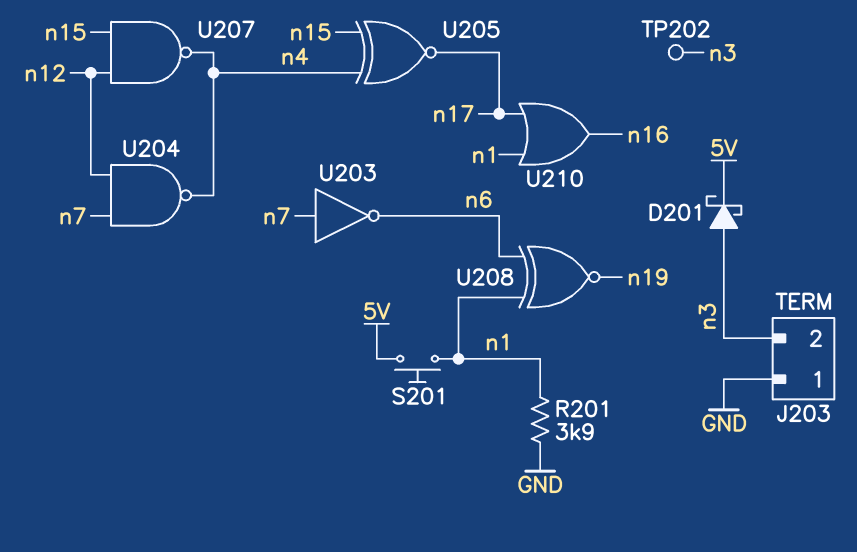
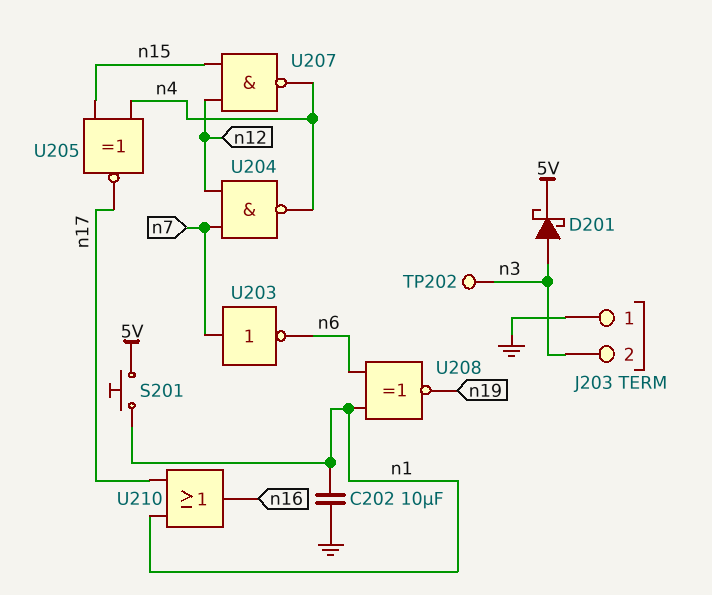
C202: none -> 10uF (GND, n1)
R201: 3.9k (GND, n1) -> none

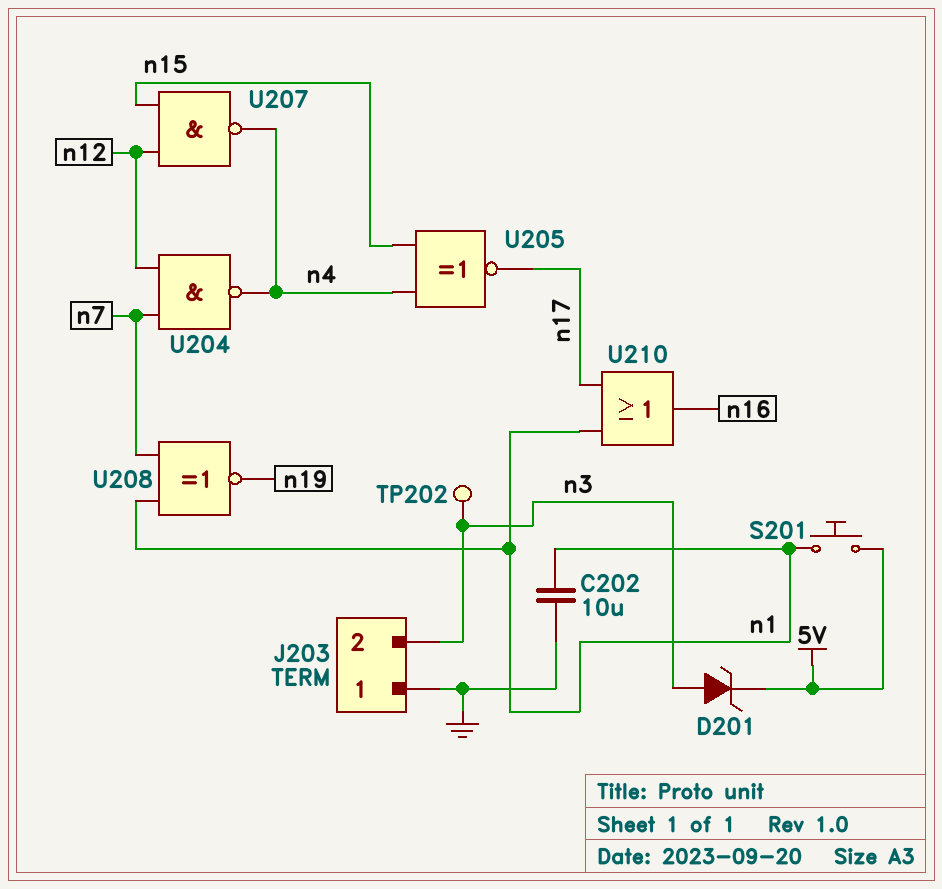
D201: schottky (A n3, K 5V) -> zener (A n3, K 5V)
U203: NOT (in n7, out n6) -> none
U208: XNOR (in n1, in n6, out n19) -> XNOR (in n1, in n7, out n19)

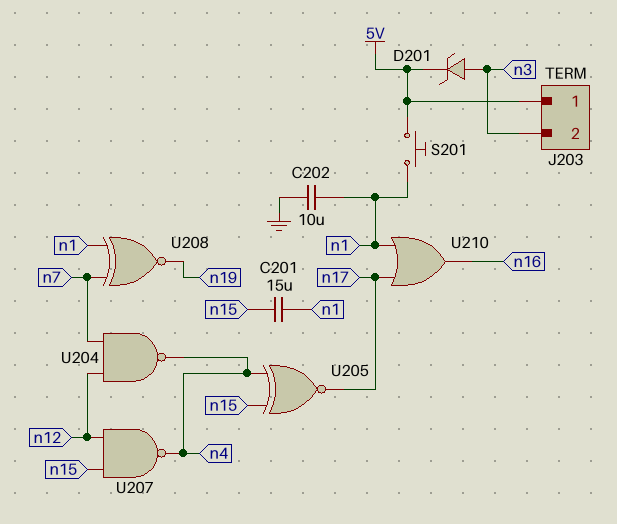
C201: none -> 15uF (n1, n15)
J203 pin 1: GND -> 5V
TP202: test point (n3) -> none

